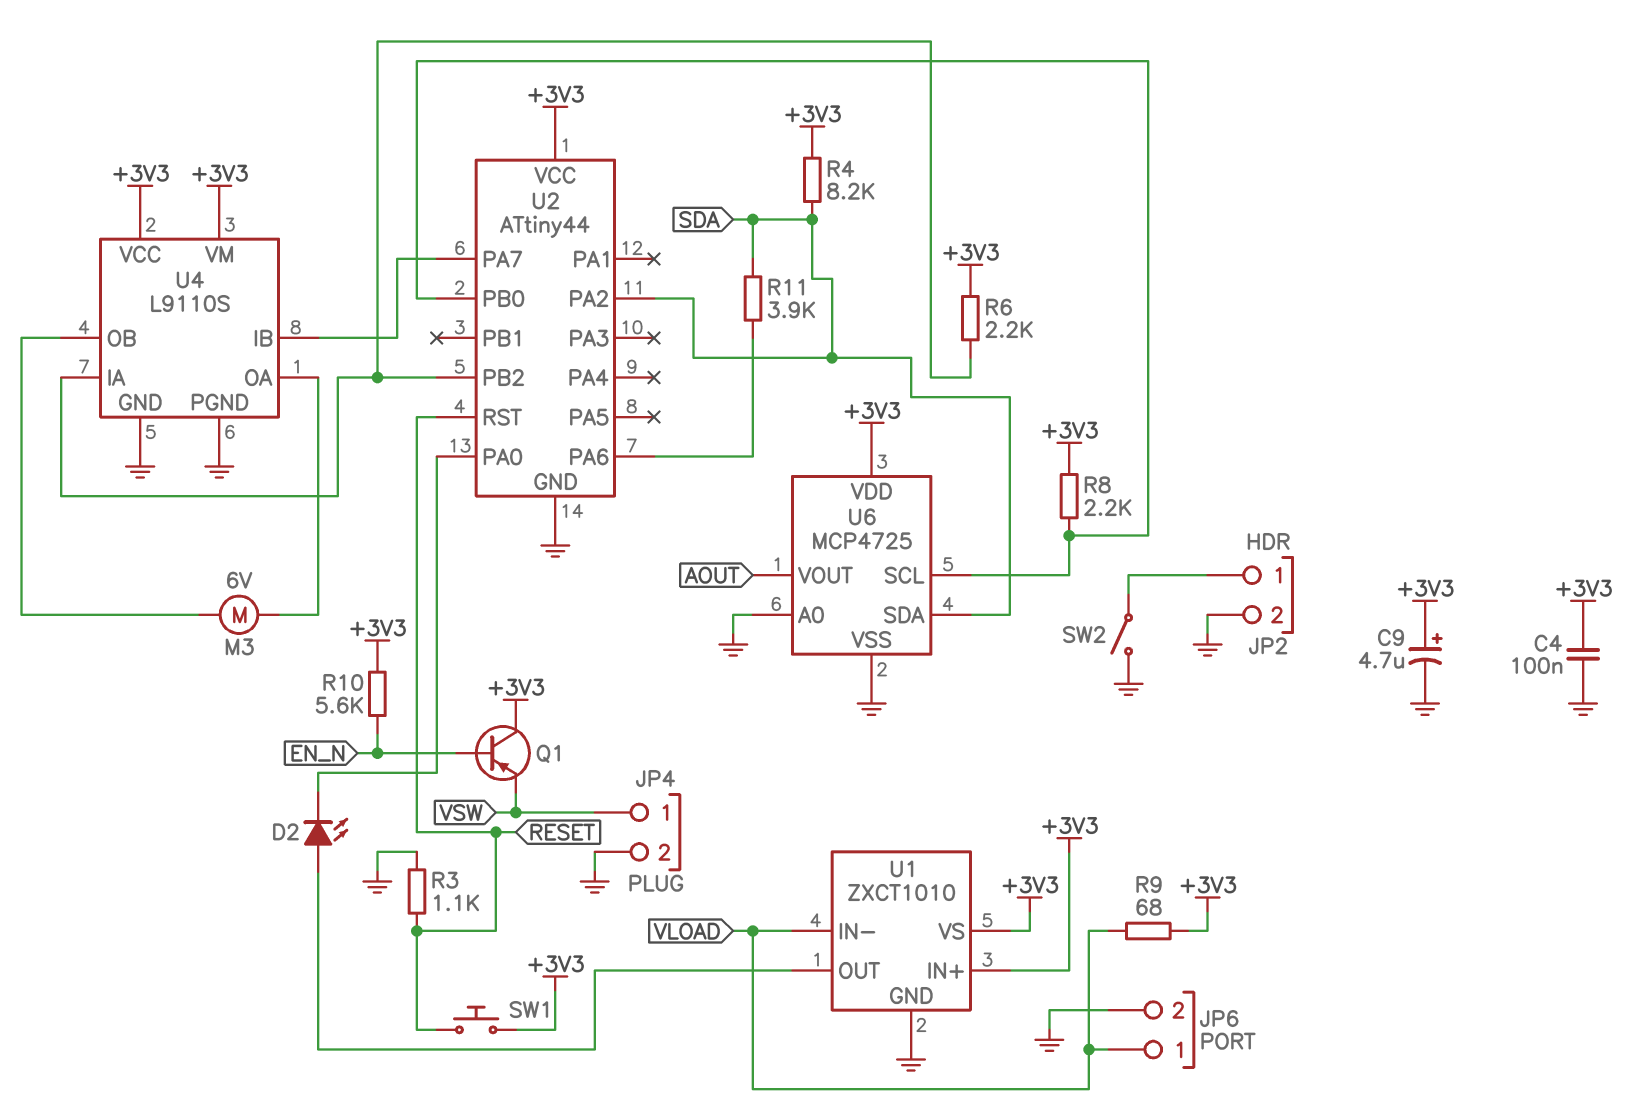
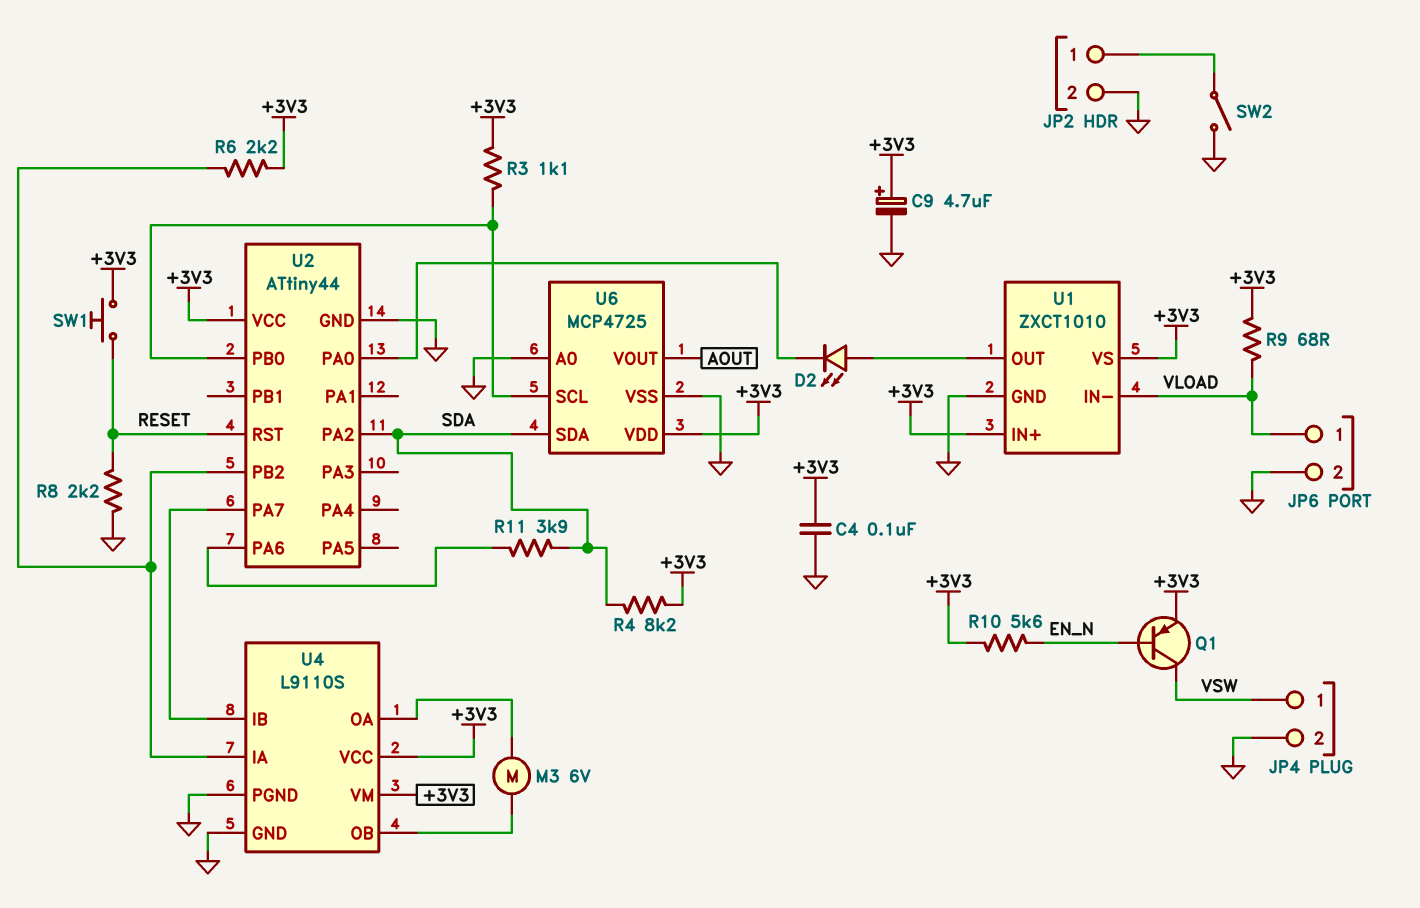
Q1: PNP (B EN_N, C +3V3, E VSW) -> PNP (B EN_N, C VSW, E +3V3)
R3: 1.1k (GND, RESET) -> 1.1k (+3V3, U2/PB0)
R8: 2.2k (+3V3, U2/PB0) -> 2.2k (GND, RESET)

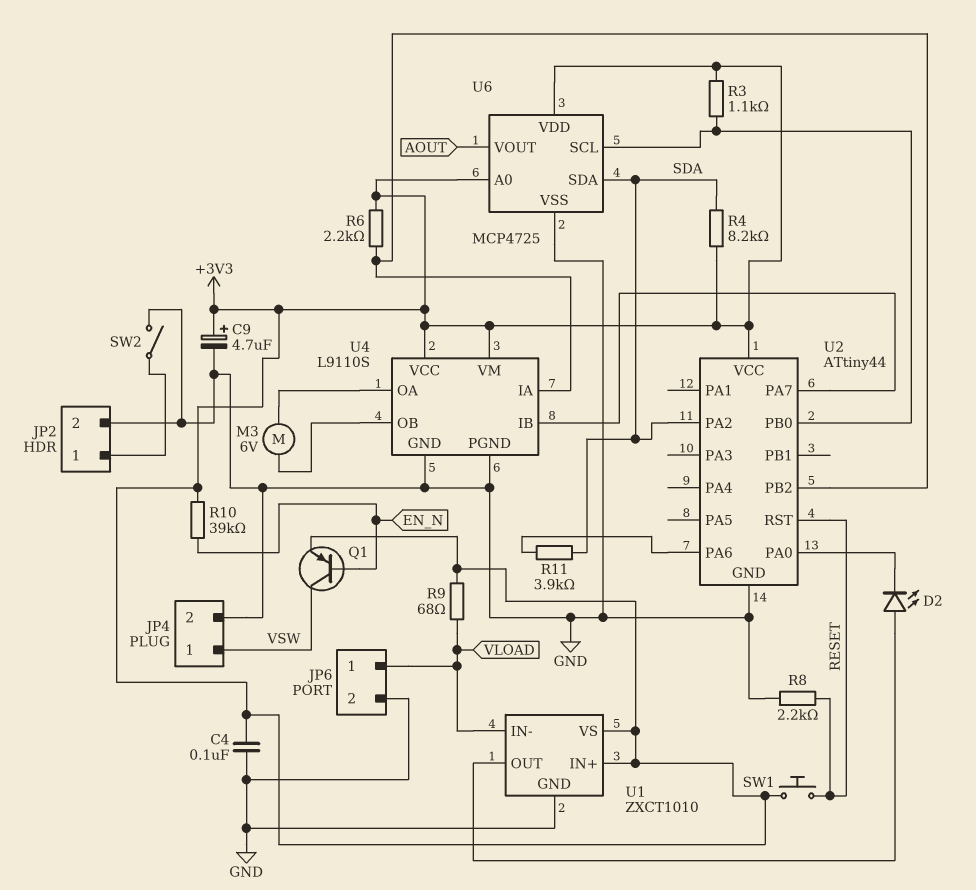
R10: 5.6k (+3V3, EN_N) -> 39k (+3V3, EN_N)
U6 pin A0: GND -> +3V3

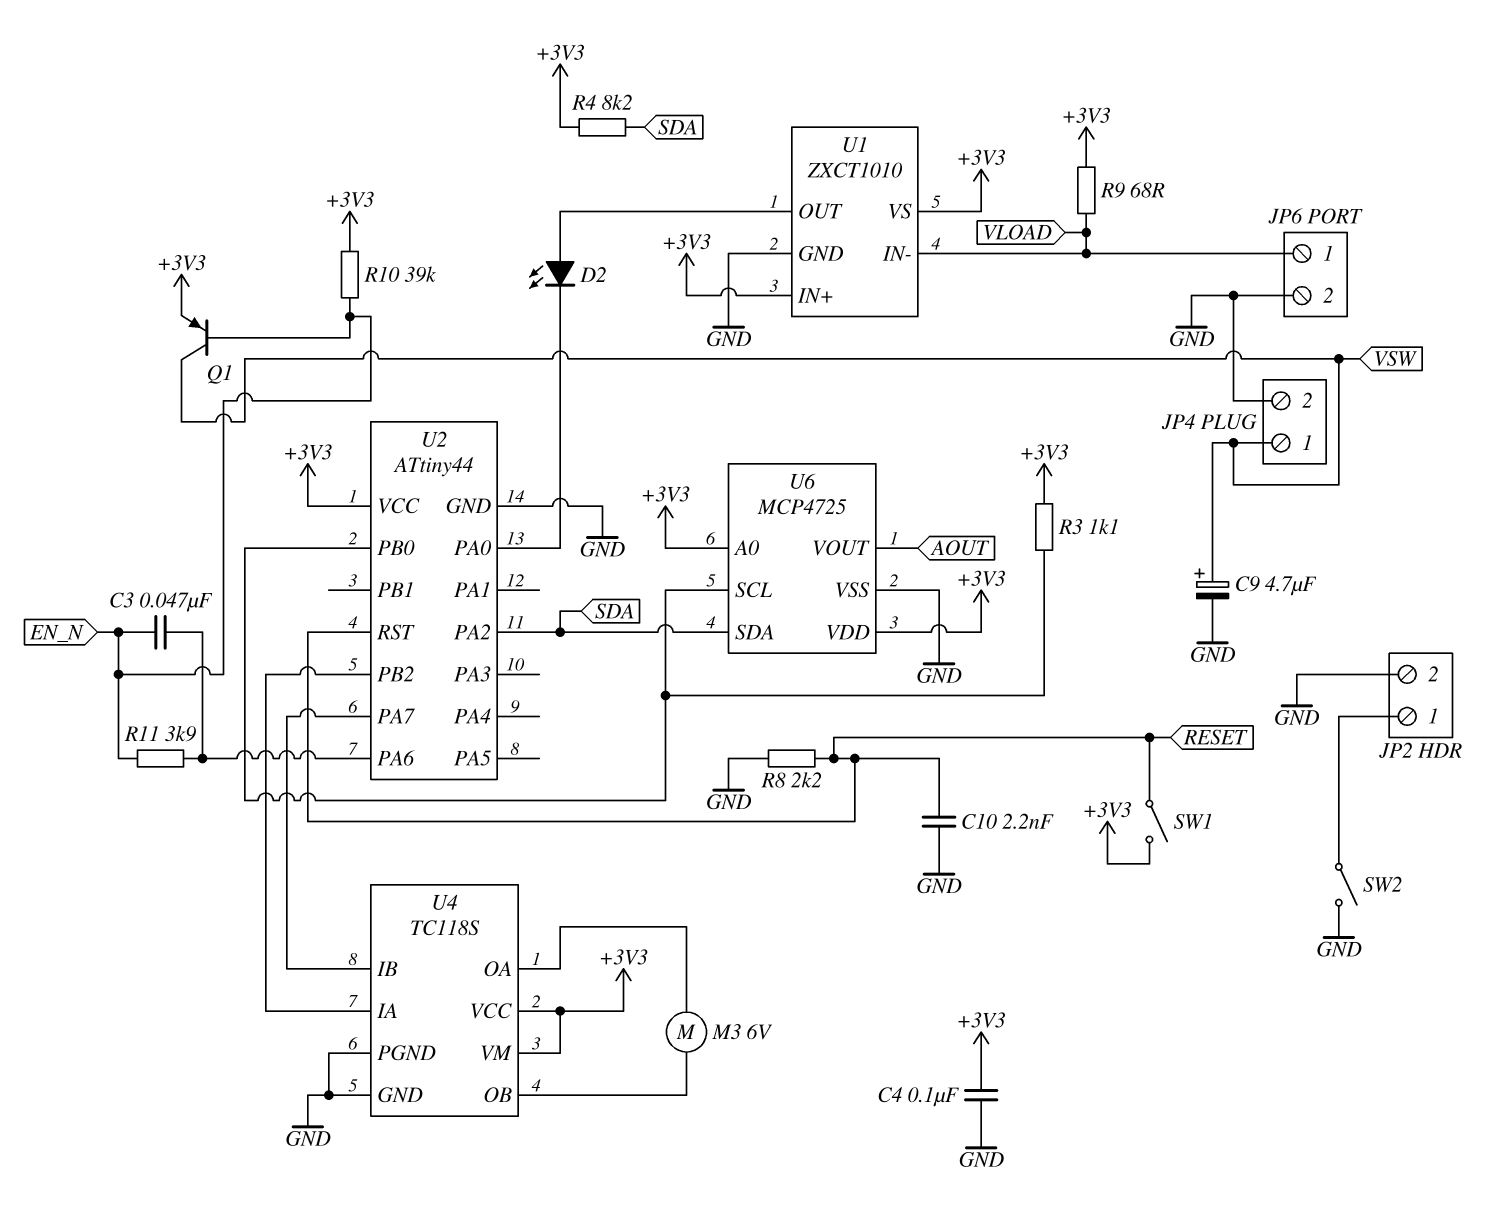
C3: none -> 47nF (EN_N, U2/PA6)
C9: 4.7uF (plus +3V3, minus GND) -> 4.7uF (plus VSW, minus GND)
C10: none -> 2.2nF (GND, RESET)
R6: 2.2k (+3V3, U2/PB2) -> none
R11: 3.9k (SDA, U2/PA6) -> 3.9k (EN_N, U2/PA6)
SW1: button (+3V3, RESET) -> switch (+3V3, RESET)
U4: L9110S -> TC118S

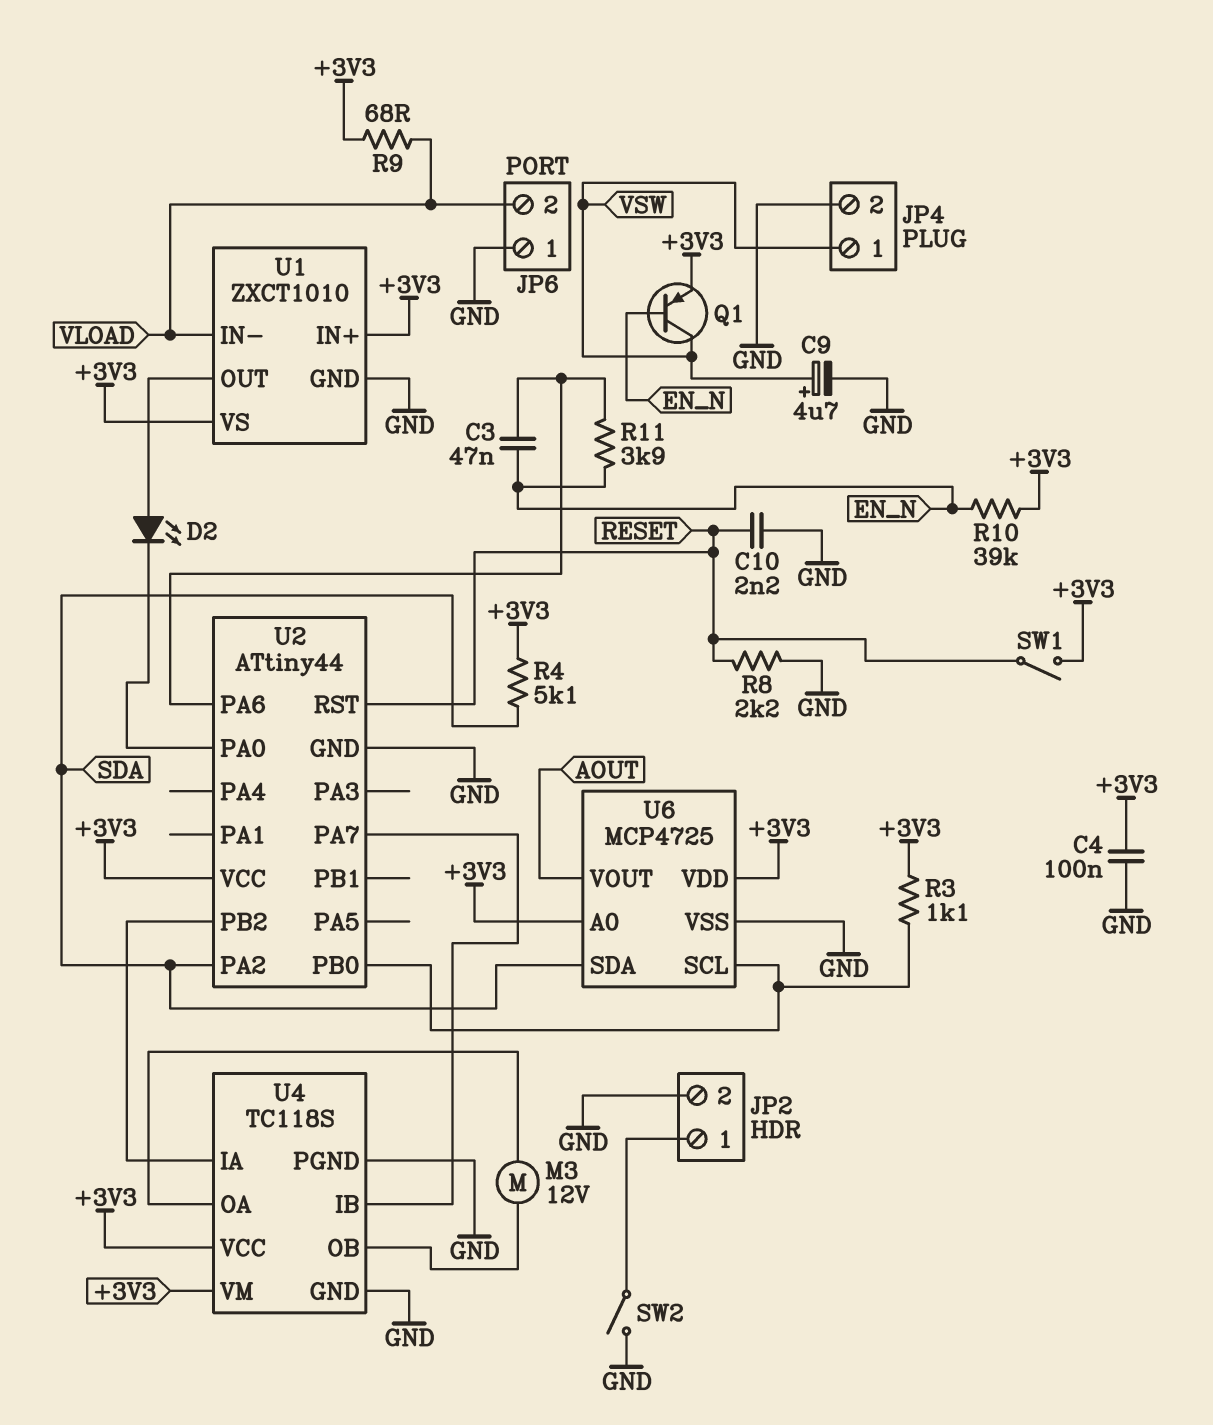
JP6 pin 1: VLOAD -> GND
JP6 pin 2: GND -> VLOAD
M3: motor 6V (U4/OA, U4/OB) -> motor 12V (U4/OA, U4/OB)
R4: 8.2k (+3V3, SDA) -> 5.1k (+3V3, SDA)

